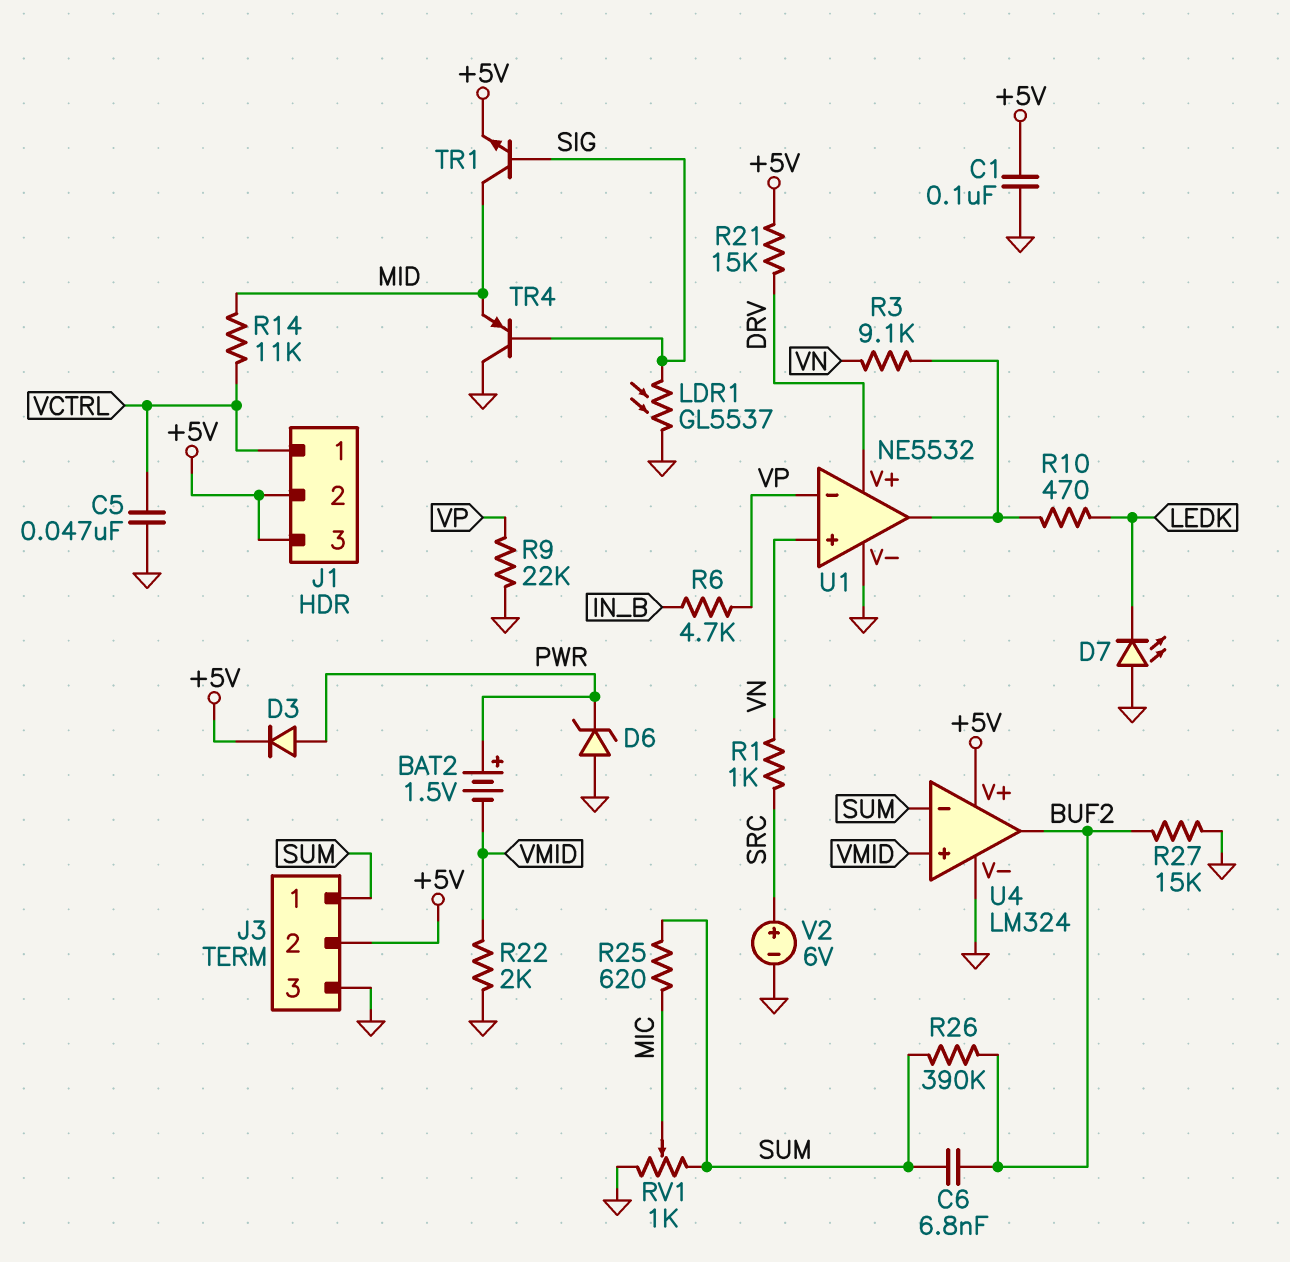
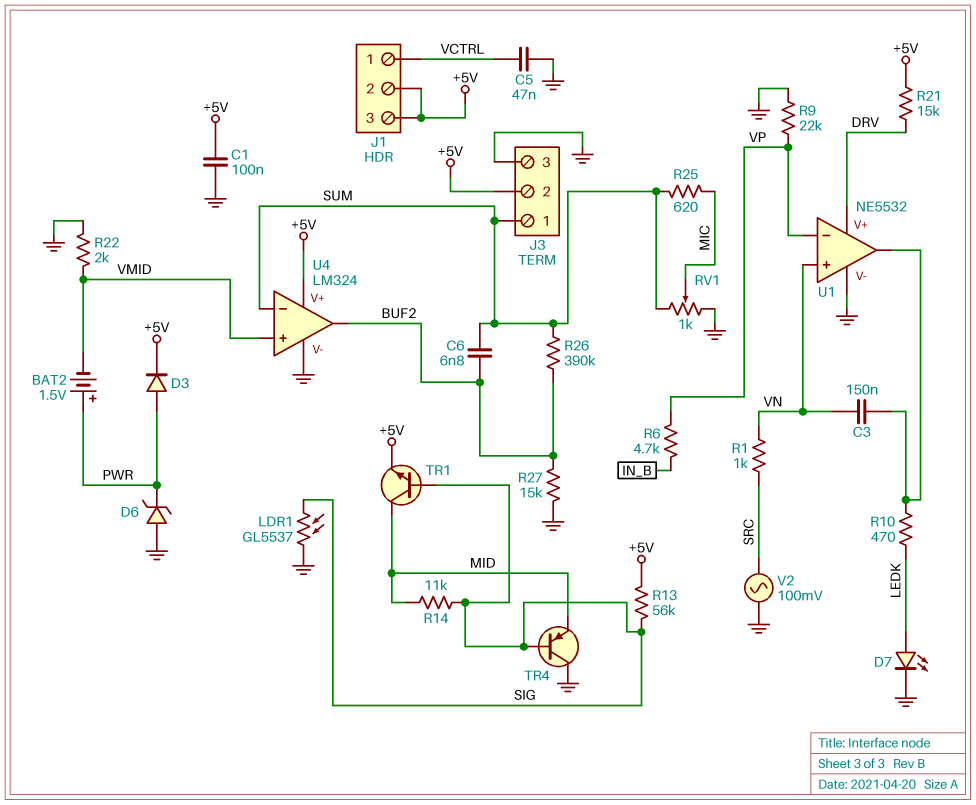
C3: none -> 150nF (U1/out, VN)
D7: LED (A GND, K LEDK) -> LED (A LEDK, K GND)
R3: 9.1k (U1/out, VN) -> none
R13: none -> 56k (+5V, SIG)
R14: 11k (MID, VCTRL) -> 11k (MID, SIG)
V2: 6V (plus SRC, minus GND) -> AC 100mV (GND, SRC)

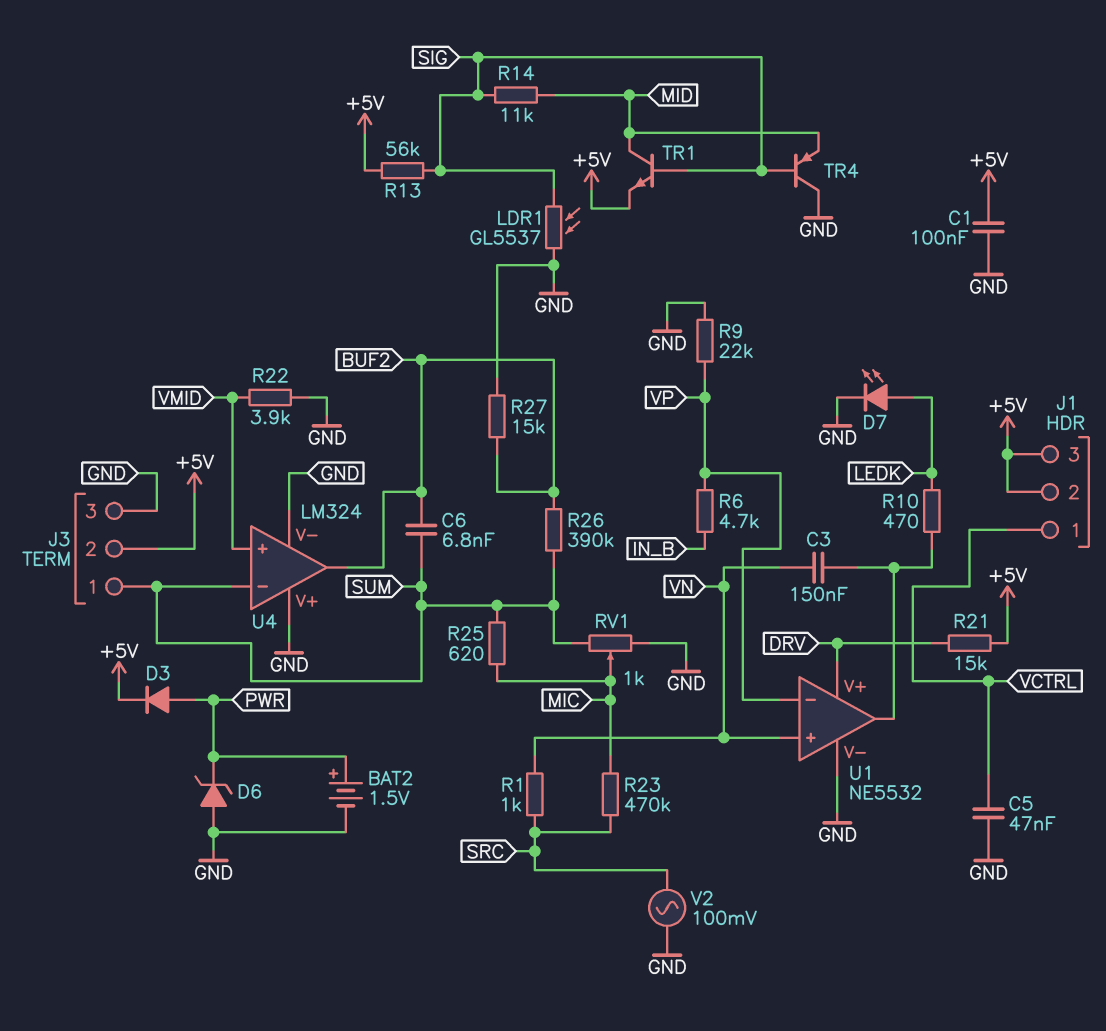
BAT2: 1.5V (plus PWR, minus VMID) -> 1.5V (plus PWR, minus GND)
R22: 2k (GND, VMID) -> 3.9k (GND, VMID)
R23: none -> 470k (MIC, SRC)
U4 pin V+: +5V -> GND

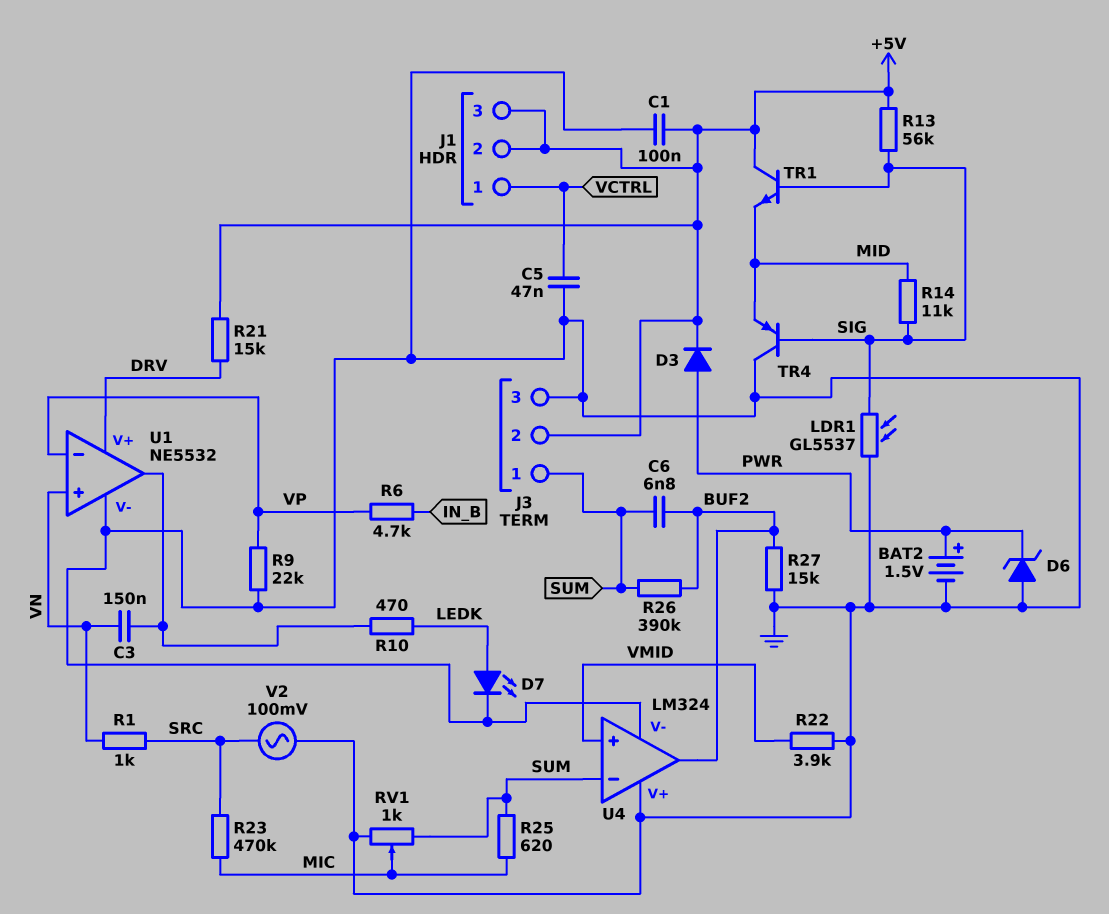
TR1: NPN (B SIG, C MID, E +5V) -> NPN (B SIG, C +5V, E MID)

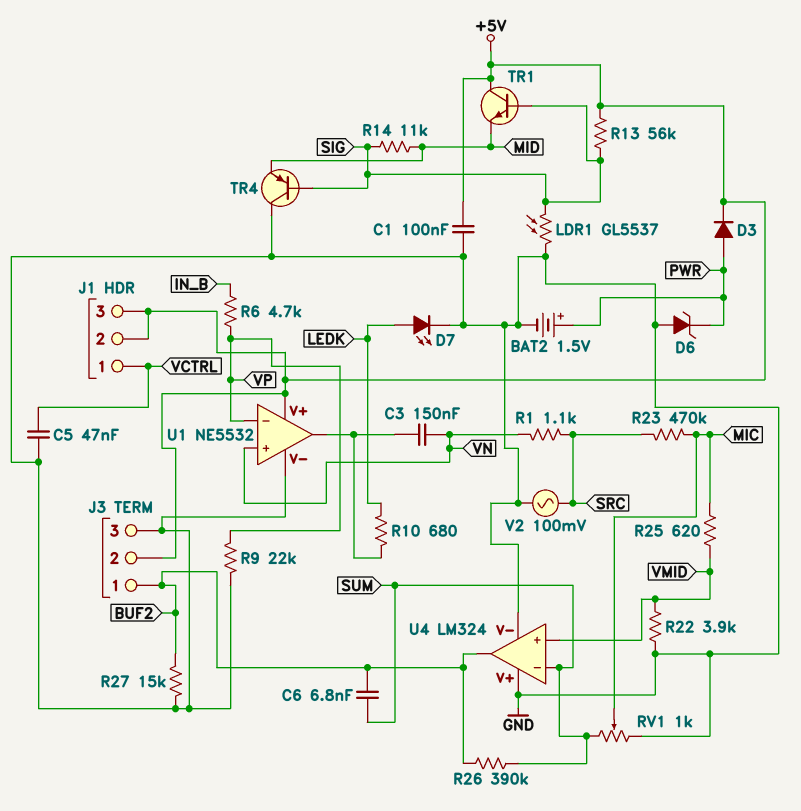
J3 pin 1: SUM -> BUF2
R1: 1k (SRC, VN) -> 1.1k (SRC, VN)
R10: 470 (LEDK, U1/out) -> 680 (LEDK, U1/out)
R21: 15k (+5V, DRV) -> none
R25: 620 (MIC, SUM) -> 620 (MIC, VMID)
U1 pin V+: DRV -> +5V

